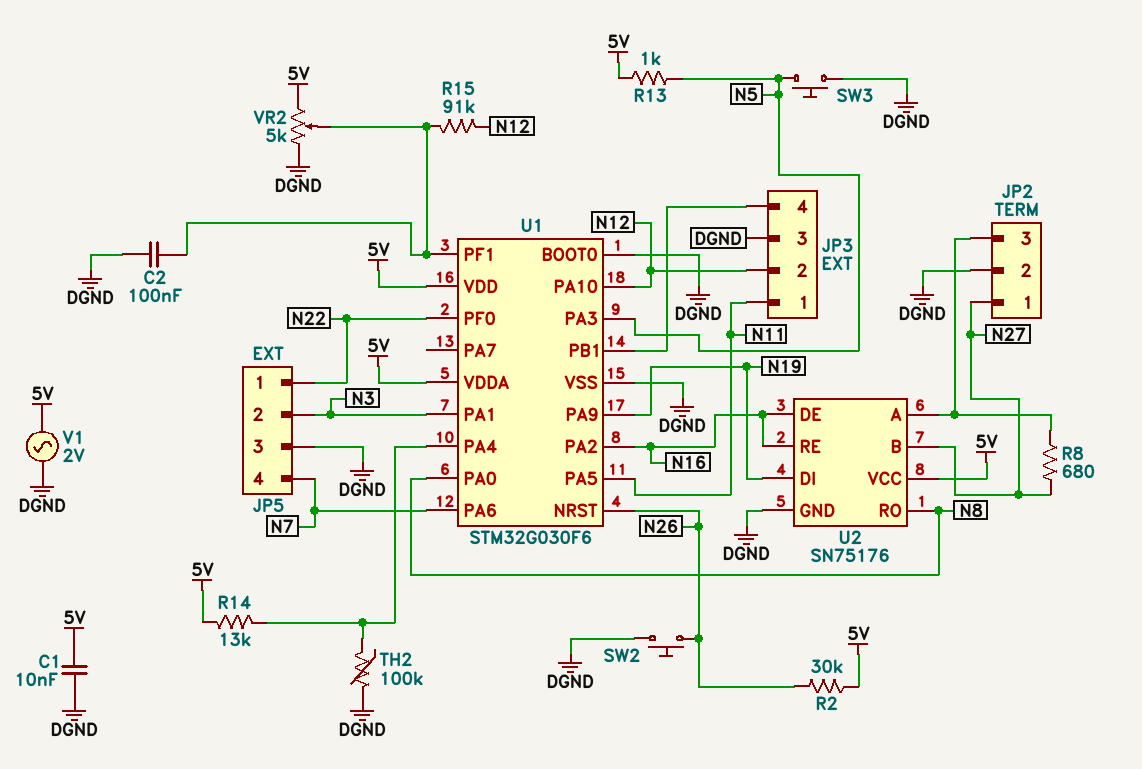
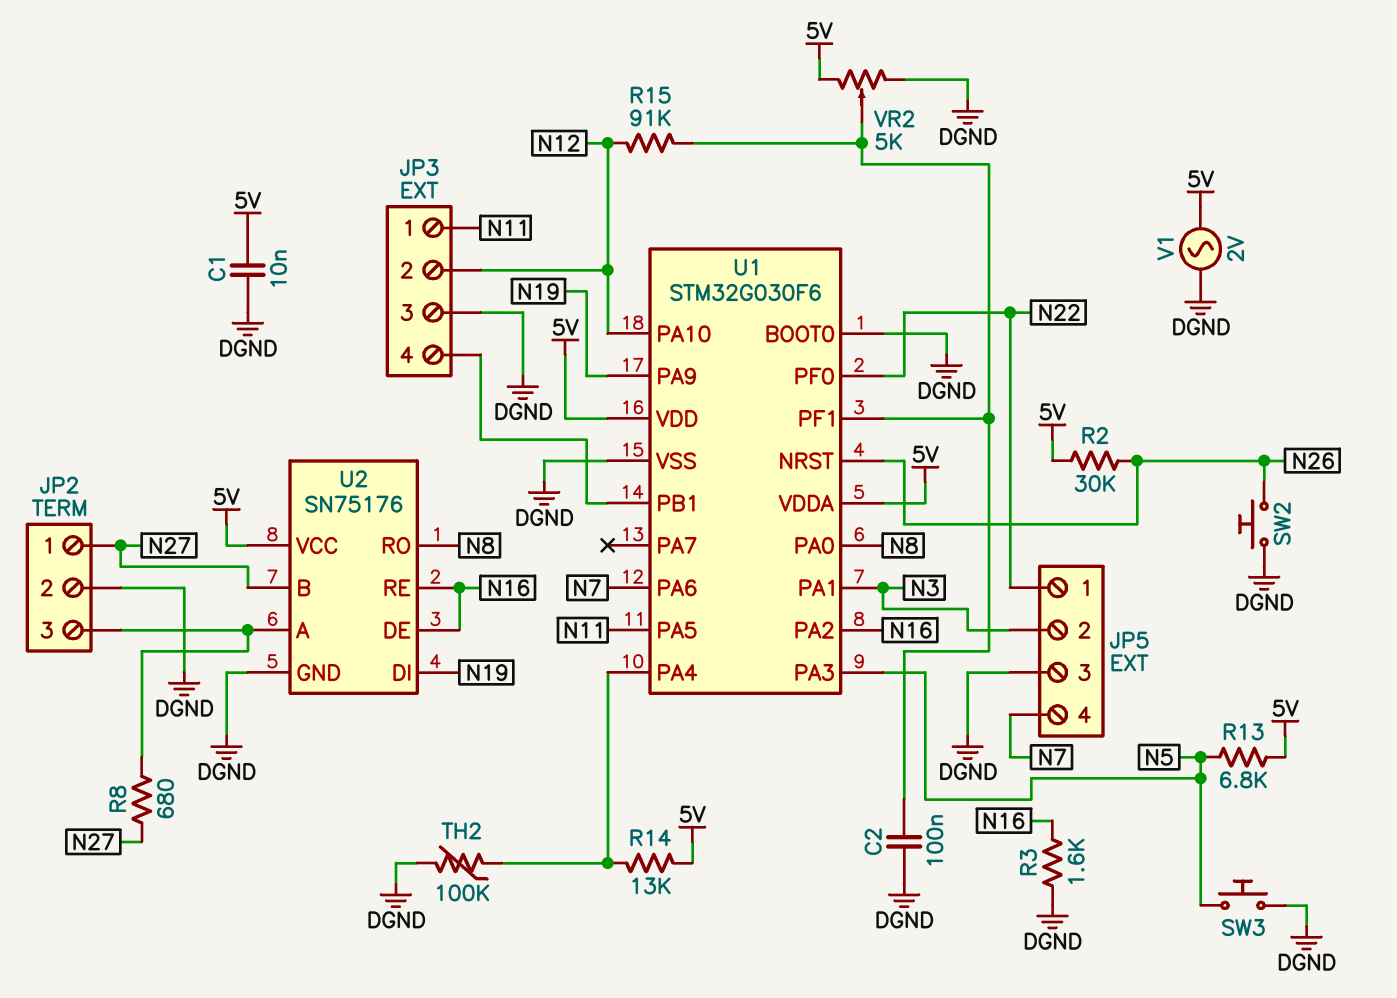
R3: none -> 1.6k (DGND, N16)
R13: 1k (5V, N5) -> 6.8k (5V, N5)

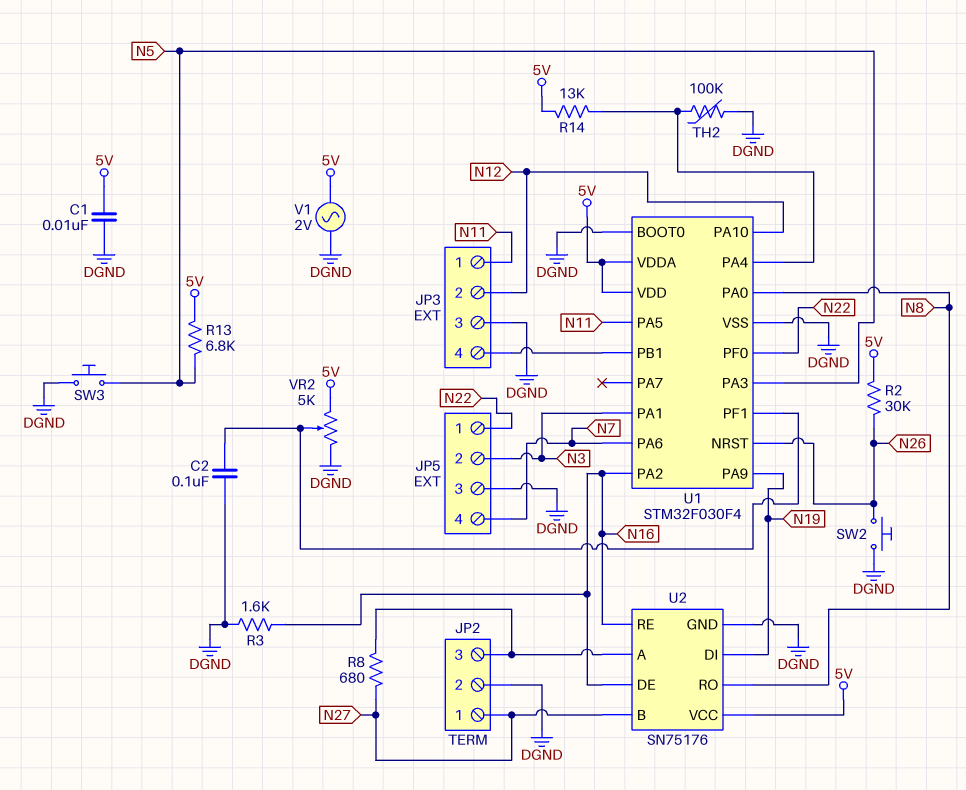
R15: 91k (N12, U1/PF1) -> none
U1: STM32G030F6 -> STM32F030F4

